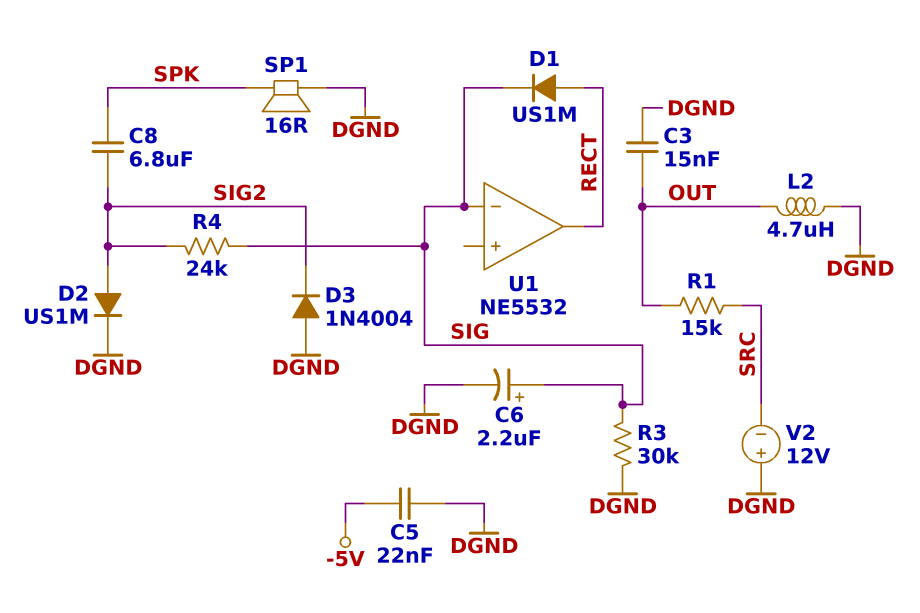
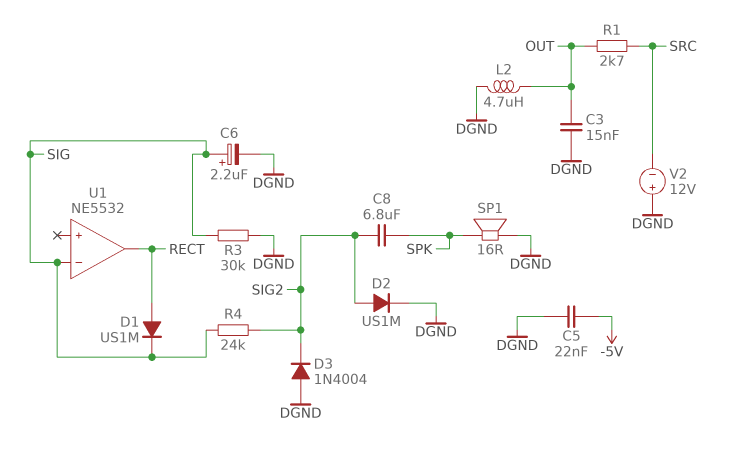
R1: 15k (OUT, SRC) -> 2.7k (OUT, SRC)

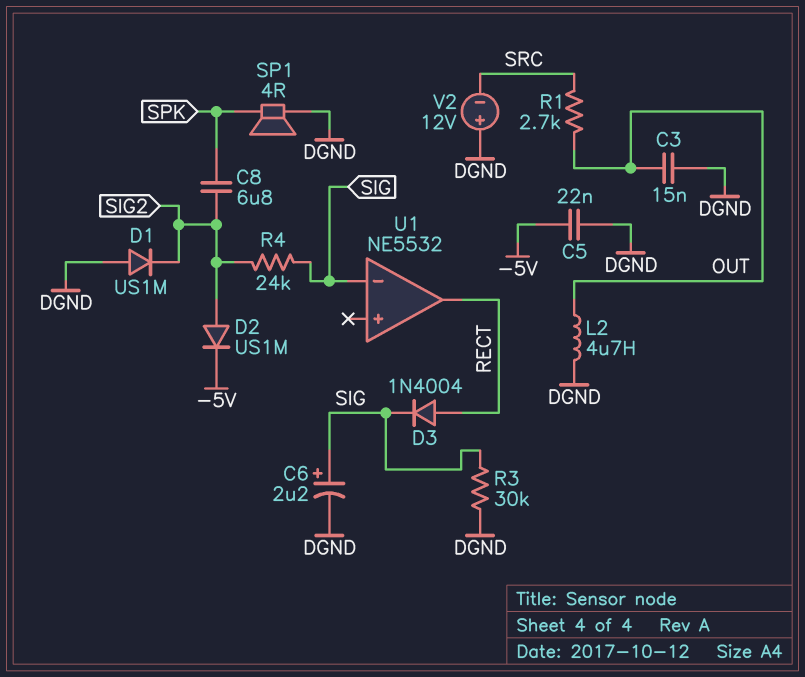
D1: diode US1M (A RECT, K SIG) -> diode US1M (A DGND, K SIG2)
D2: diode US1M (A SIG2, K DGND) -> diode US1M (A SIG2, K -5V)
D3: diode 1N4004 (A DGND, K SIG2) -> diode 1N4004 (A RECT, K SIG)
SP1: speaker 16R (DGND, SPK) -> speaker 4R (DGND, SPK)

